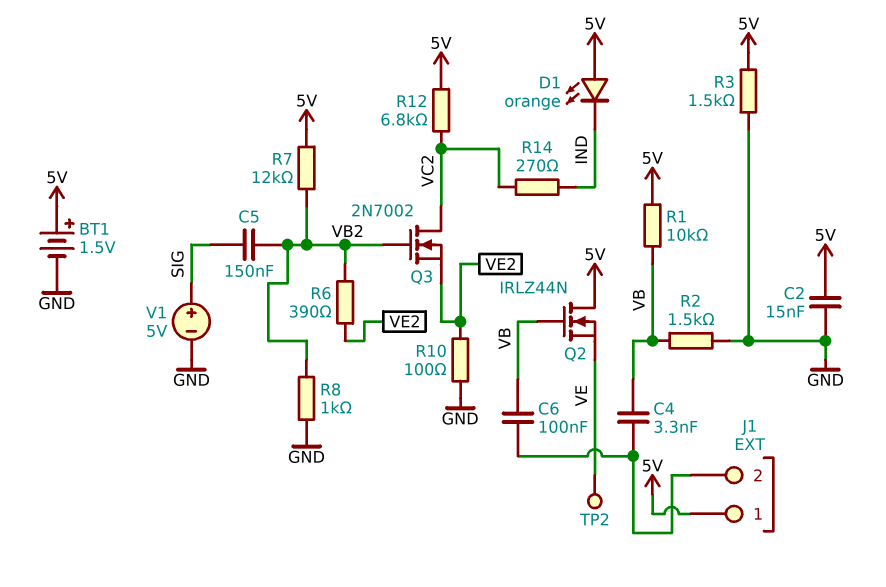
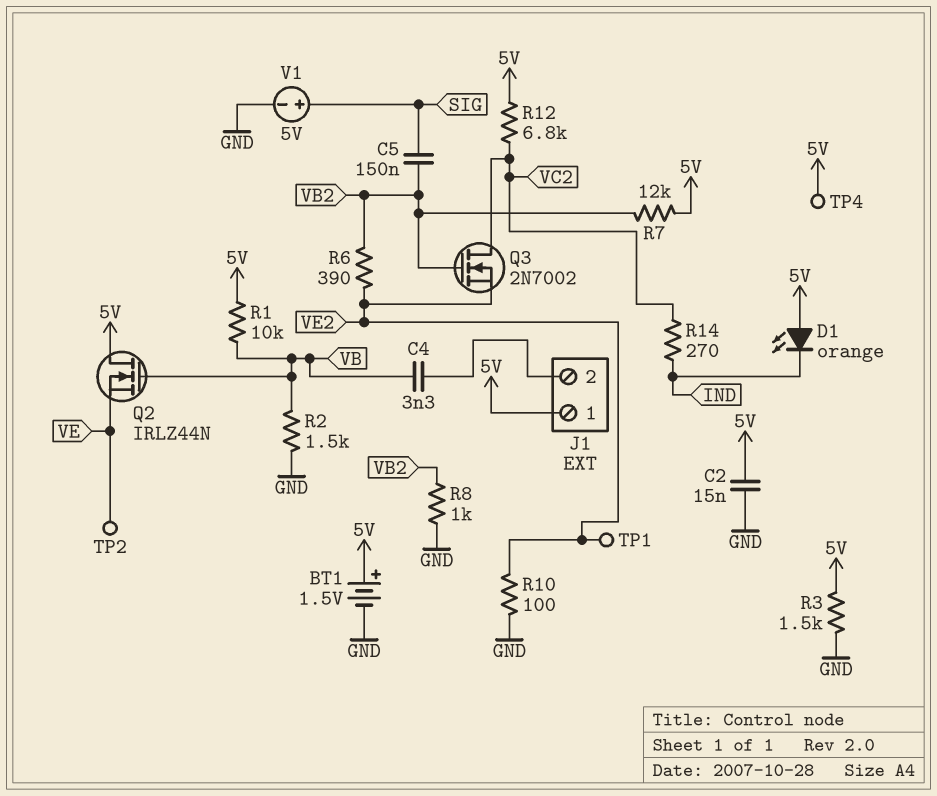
C6: 100nF (J1/2, VB) -> none
TP1: none -> test point (VE2)
TP4: none -> test point (5V)

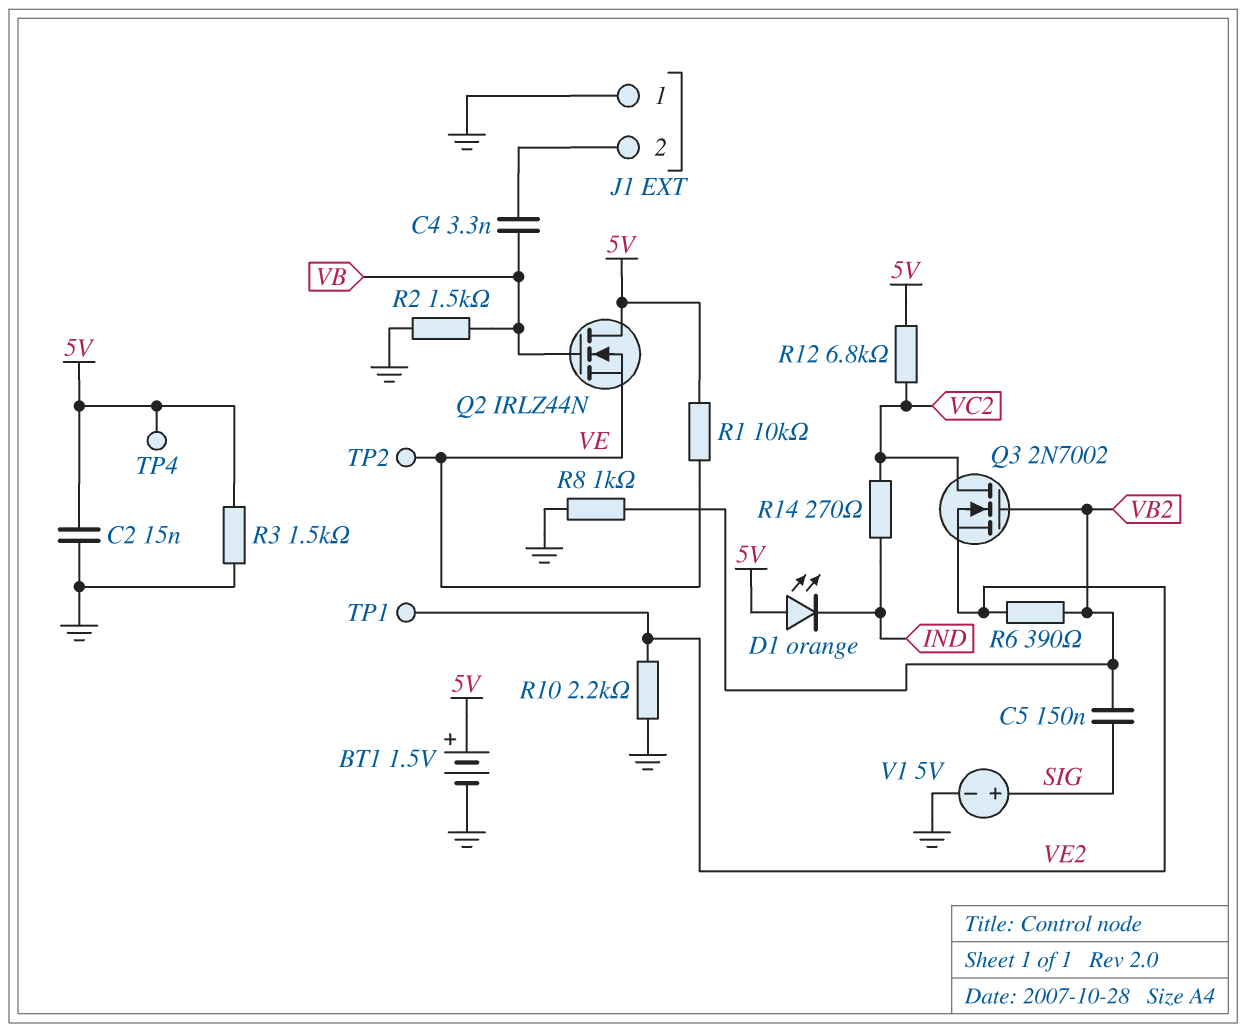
J1 pin 1: 5V -> GND
R1: 10k (5V, VB) -> 10k (5V, VE)
R7: 12k (5V, VB2) -> none
R10: 100 (GND, VE2) -> 2.2k (GND, VE2)

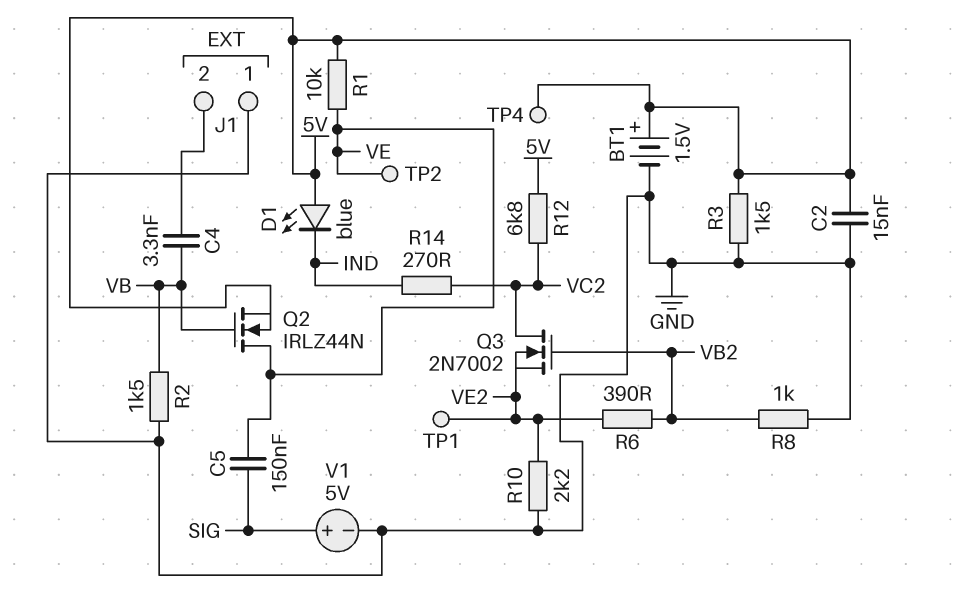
C5: 150nF (SIG, VB2) -> 150nF (SIG, VE)
D1: LED orange (A 5V, K IND) -> LED blue (A 5V, K IND)
Q2: NMOS IRLZ44N (G VB, D 5V, S VE) -> NMOS IRLZ44N (G VB, D VE, S 5V)

